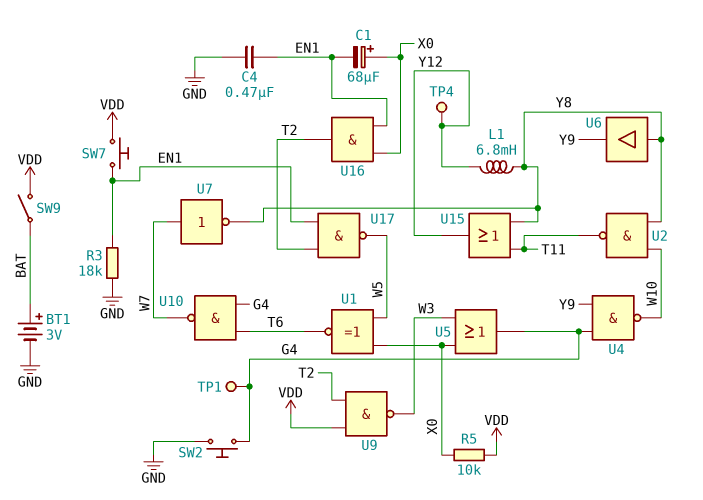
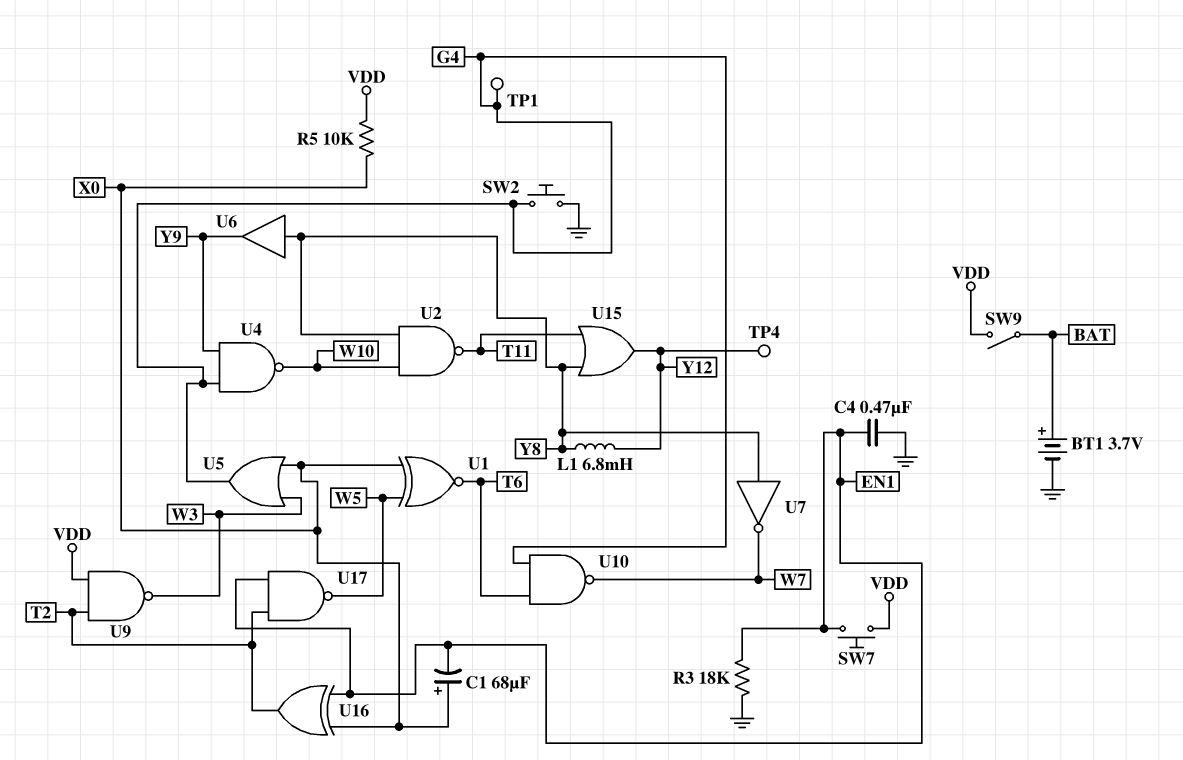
BT1: 3V (plus BAT, minus GND) -> 3.7V (plus BAT, minus GND)
U7: NOT (in W7, out Y8) -> NOT (in Y8, out W7)
U16: AND (in EN1, in X0, out T2) -> XOR (in EN1, in X0, out T2)

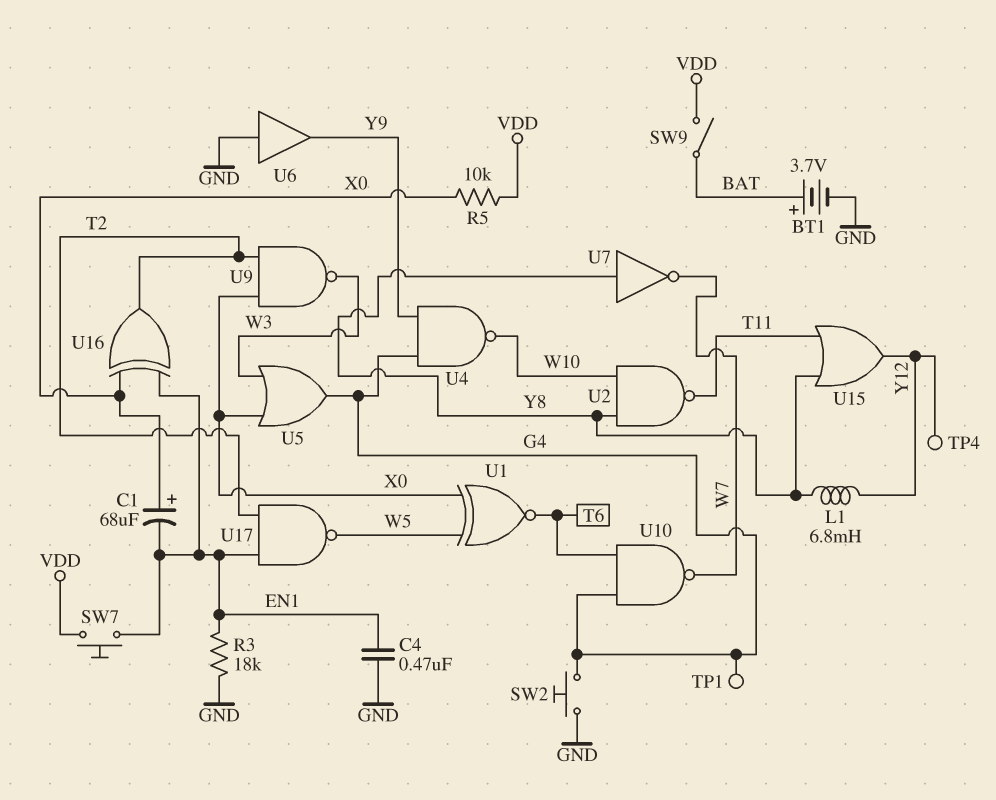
U6: buffer (in Y8, out Y9) -> buffer (in GND, out Y9)
U9: NAND (in T2, in VDD, out W3) -> NAND (in T2, in X0, out W3)

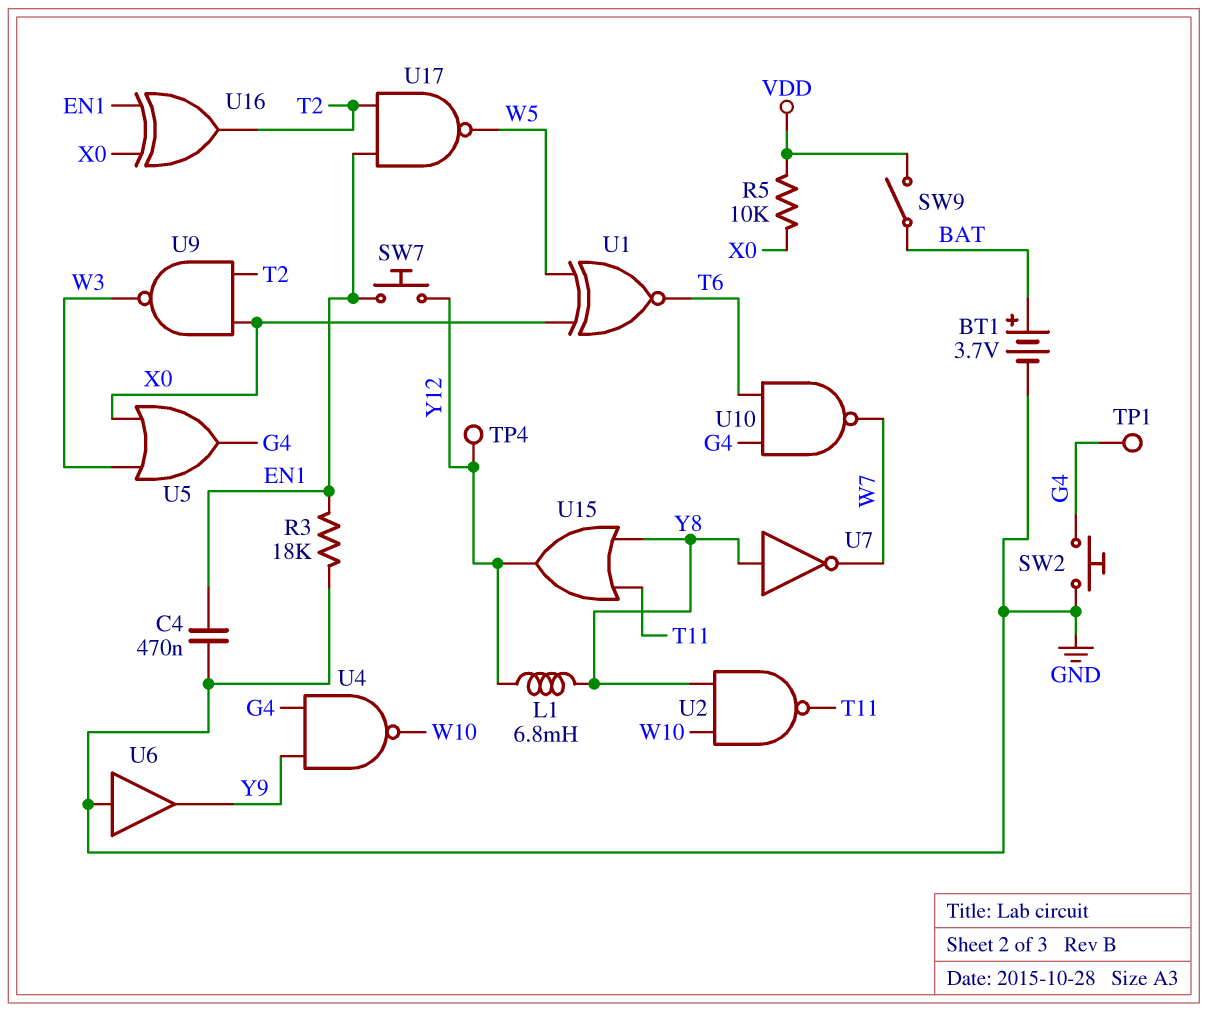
C1: 68uF (plus X0, minus EN1) -> none
SW7: button (EN1, VDD) -> button (EN1, Y12)

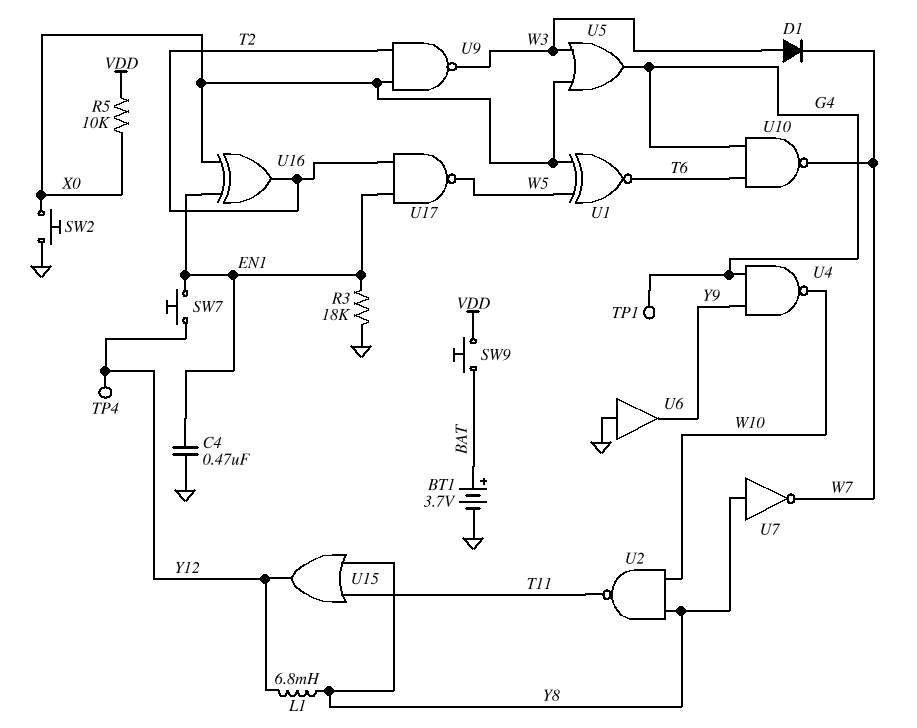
D1: none -> diode (A W3, K W7)
SW2: button (G4, GND) -> button (GND, X0)
SW9: switch (BAT, VDD) -> button (BAT, VDD)

